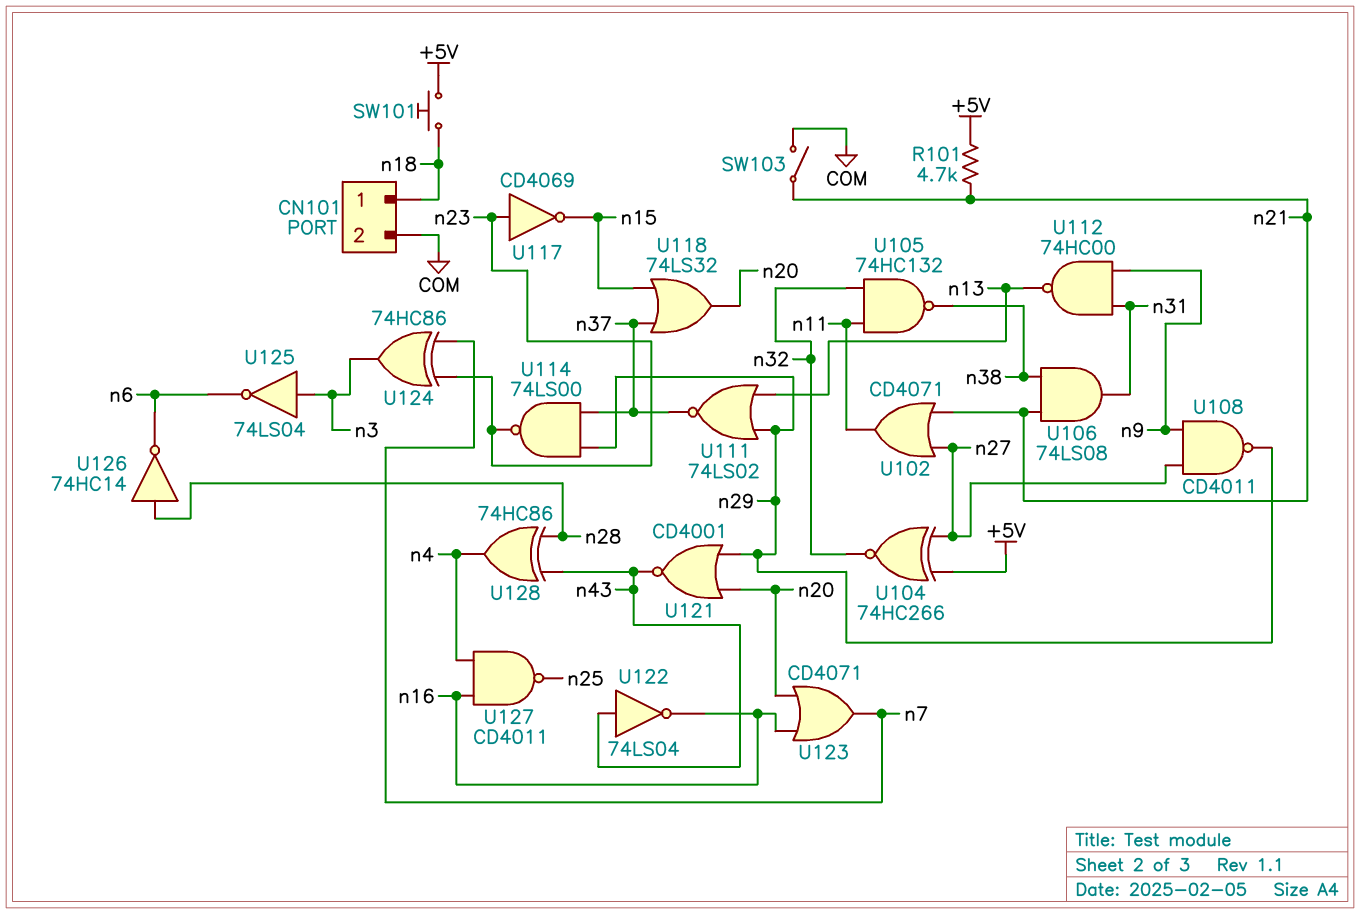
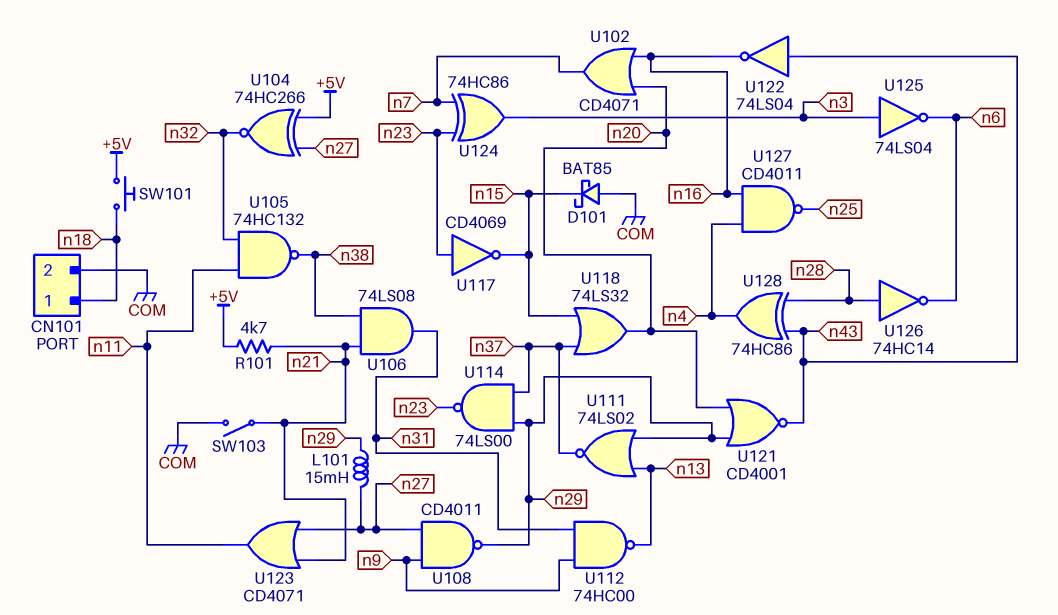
D101: none -> schottky BAT85 (A COM, K n15)
L101: none -> 15mH (n27, n29)
U102: OR CD4071 (in n21, in n27, out n11) -> OR CD4071 (in n16, in n20, out n7)
U123: OR CD4071 (in n16, in n20, out n7) -> OR CD4071 (in n21, in n27, out n11)

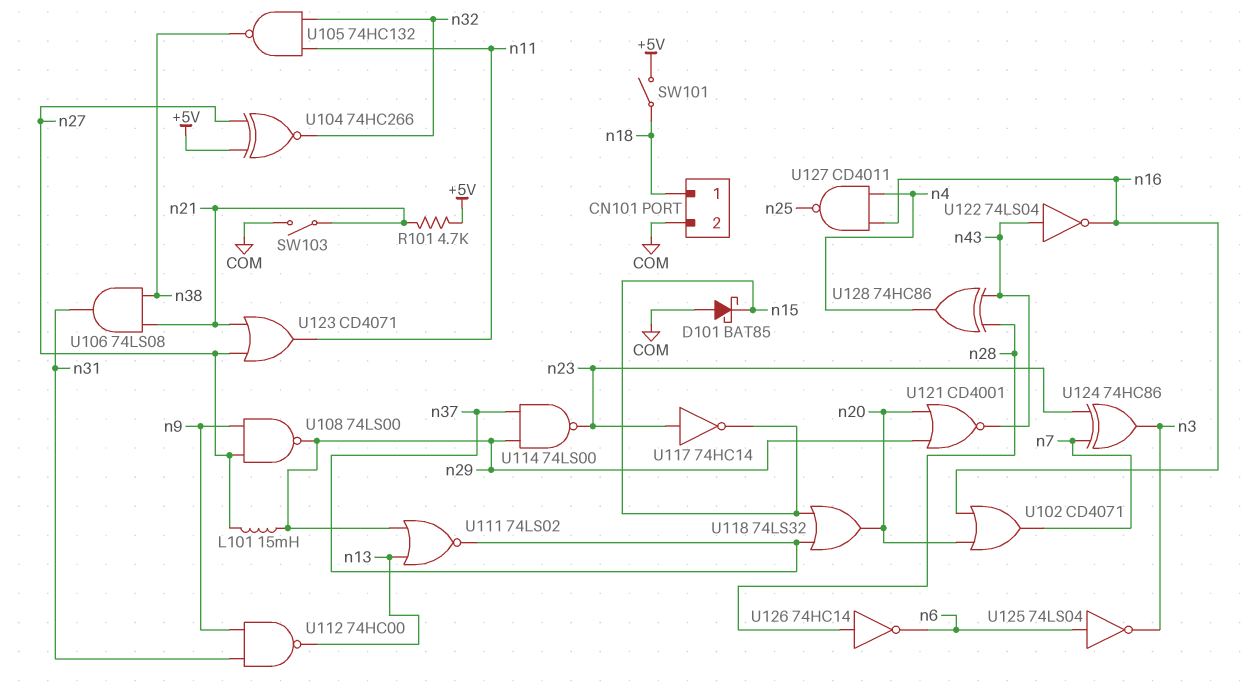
SW101: button (+5V, n18) -> switch (+5V, n18)
U108: NAND CD4011 (in n9, in n27, out n29) -> NAND 74LS00 (in n9, in n27, out n29)
U117: NOT CD4069 (in n23, out n15) -> NOT 74HC14 (in n23, out n15)
U125: NOT 74LS04 (in n3, out n6) -> NOT 74LS04 (in n6, out n3)

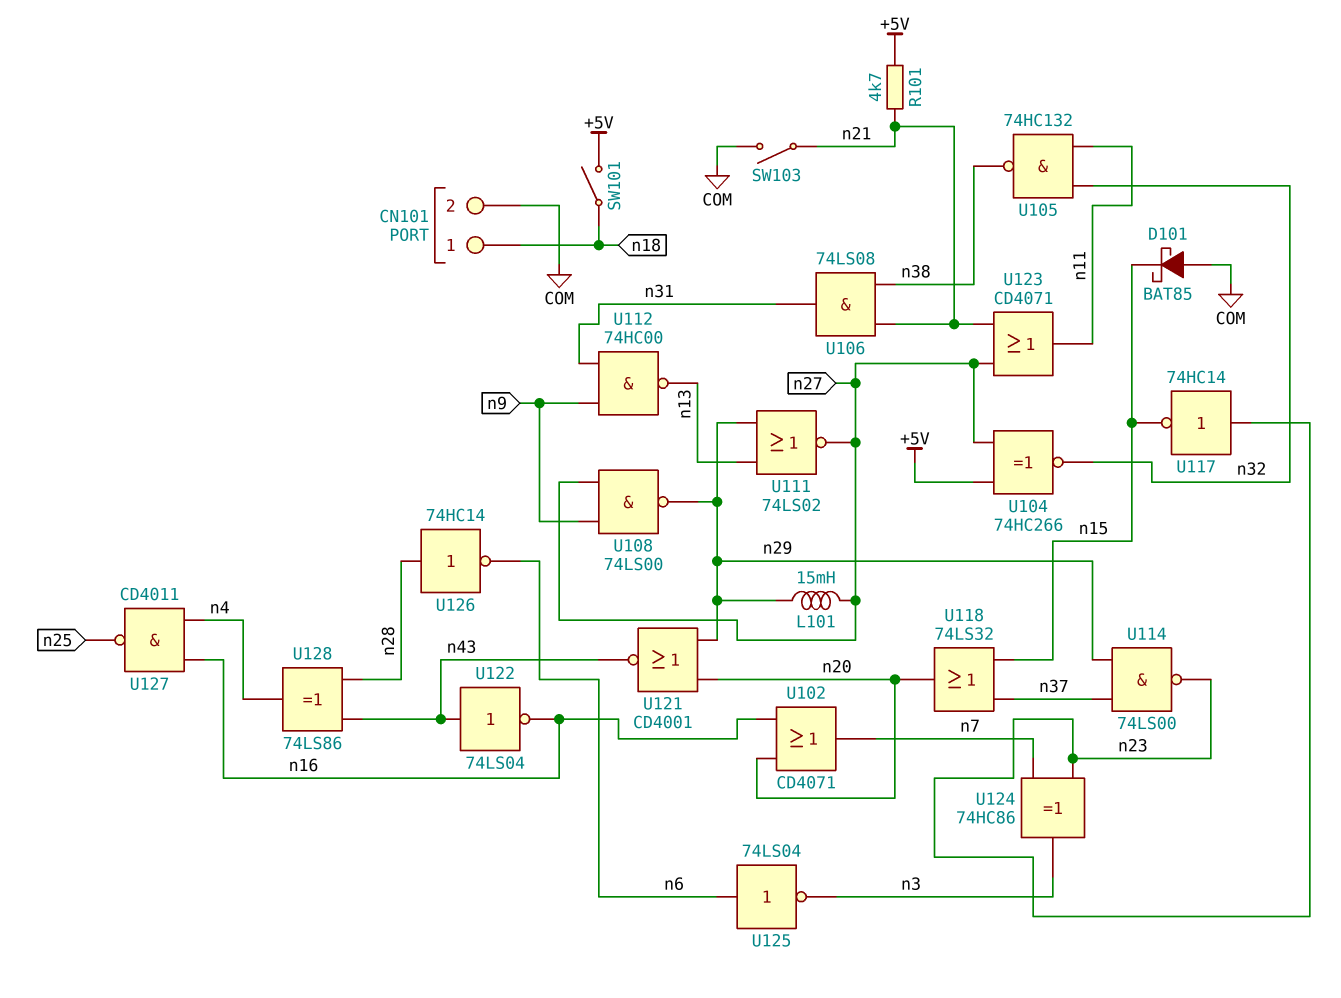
U111: NOR 74LS02 (in n13, in n29, out n37) -> NOR 74LS02 (in n13, in n29, out n27)
U128: XOR 74HC86 (in n28, in n43, out n4) -> XOR 74LS86 (in n28, in n43, out n4)

